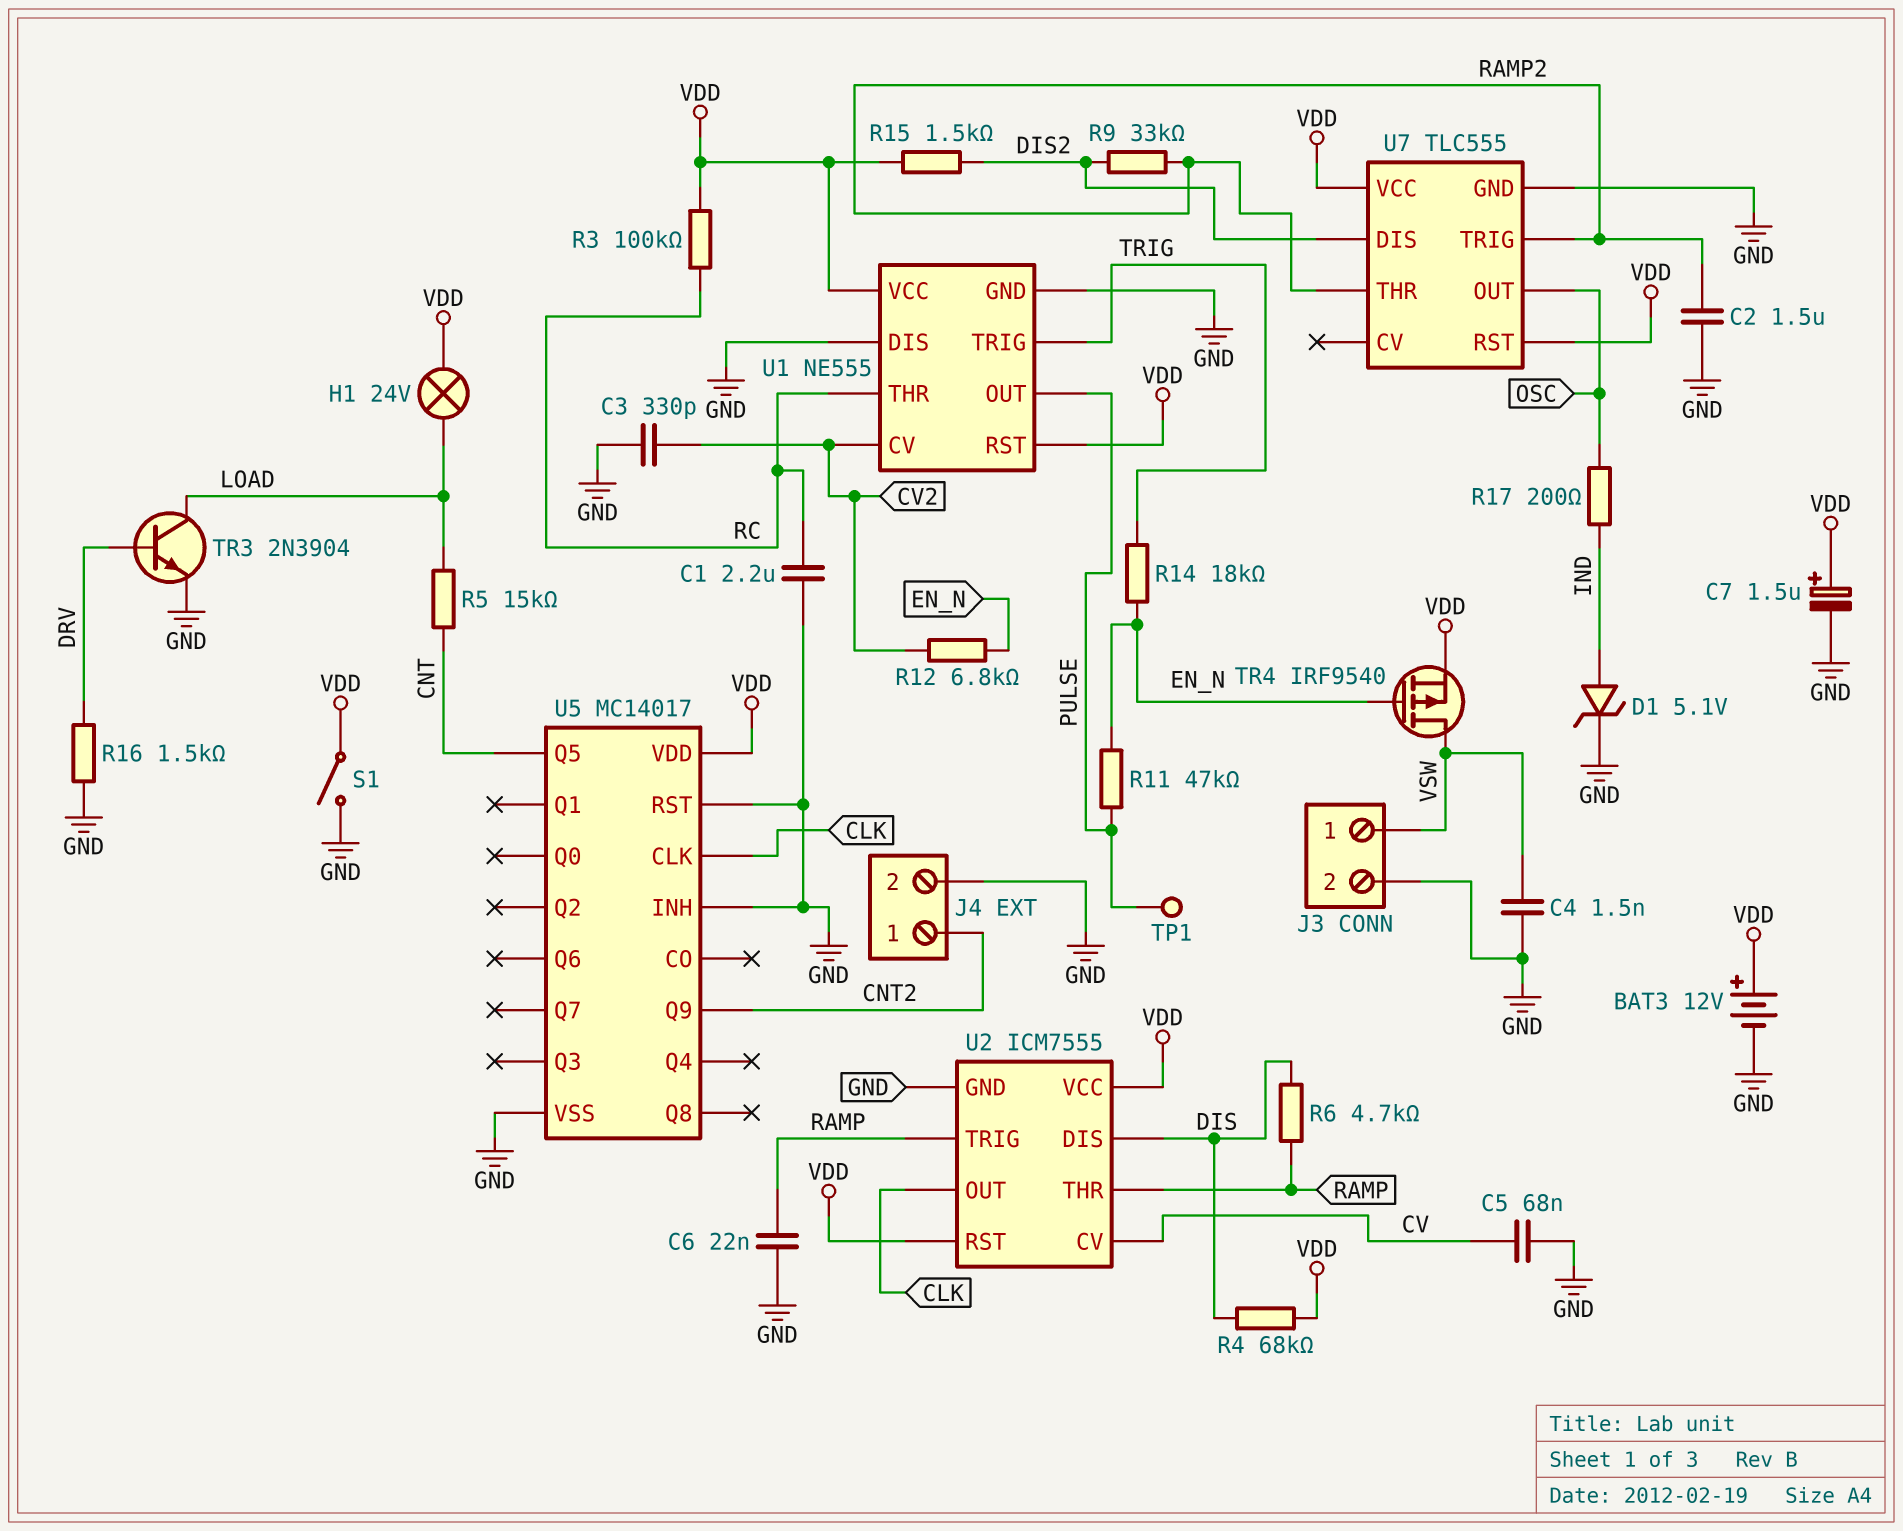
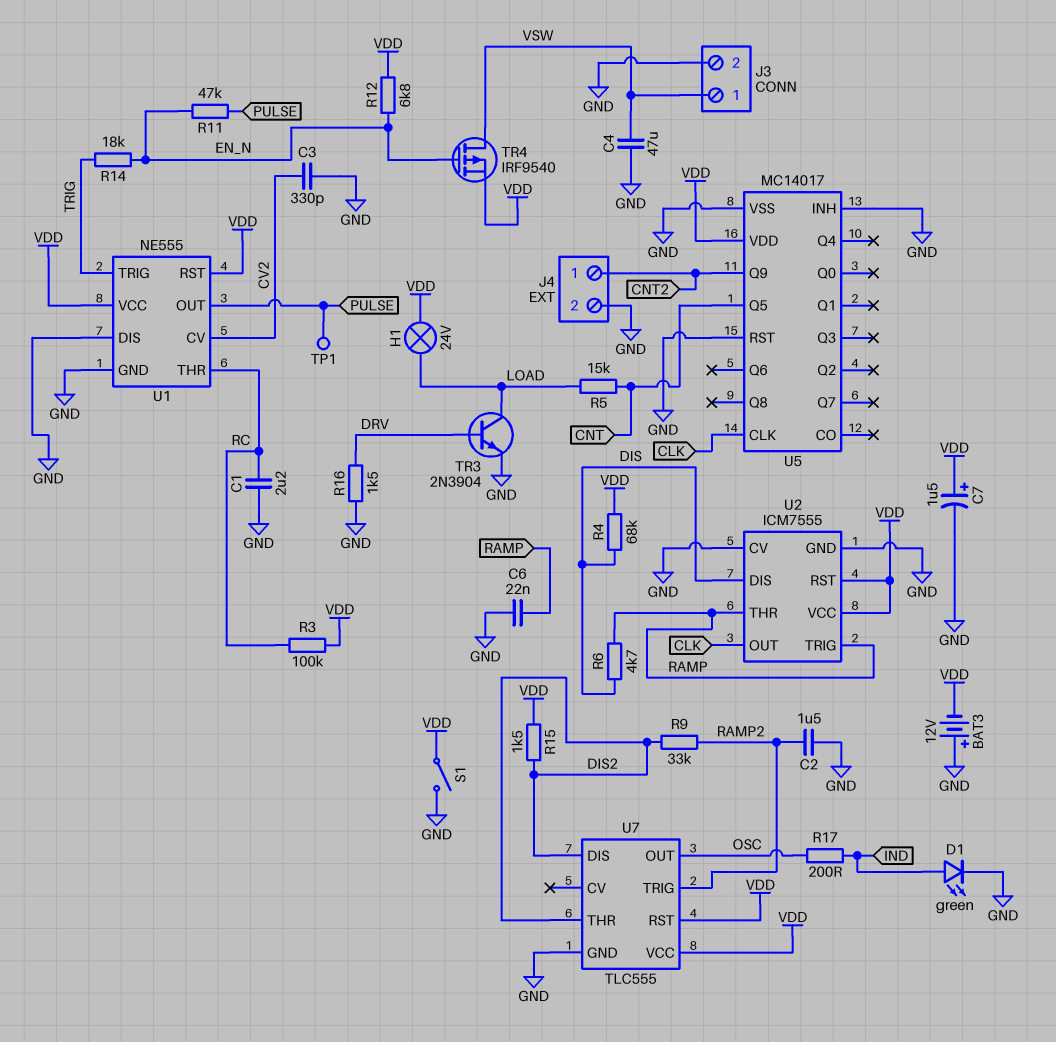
BAT3: 12V (plus VDD, minus GND) -> 12V (plus GND, minus VDD)
C4: 1.5nF (GND, VSW) -> 47uF (GND, VSW)
C5: 68nF (CV, GND) -> none
D1: zener 5.1V (A IND, K GND) -> LED green (A IND, K GND)
R12: 6.8k (CV2, EN_N) -> 6.8k (EN_N, VDD)
U2 pin CV: CV -> GND
U7 pin THR: RAMP2 -> DIS2

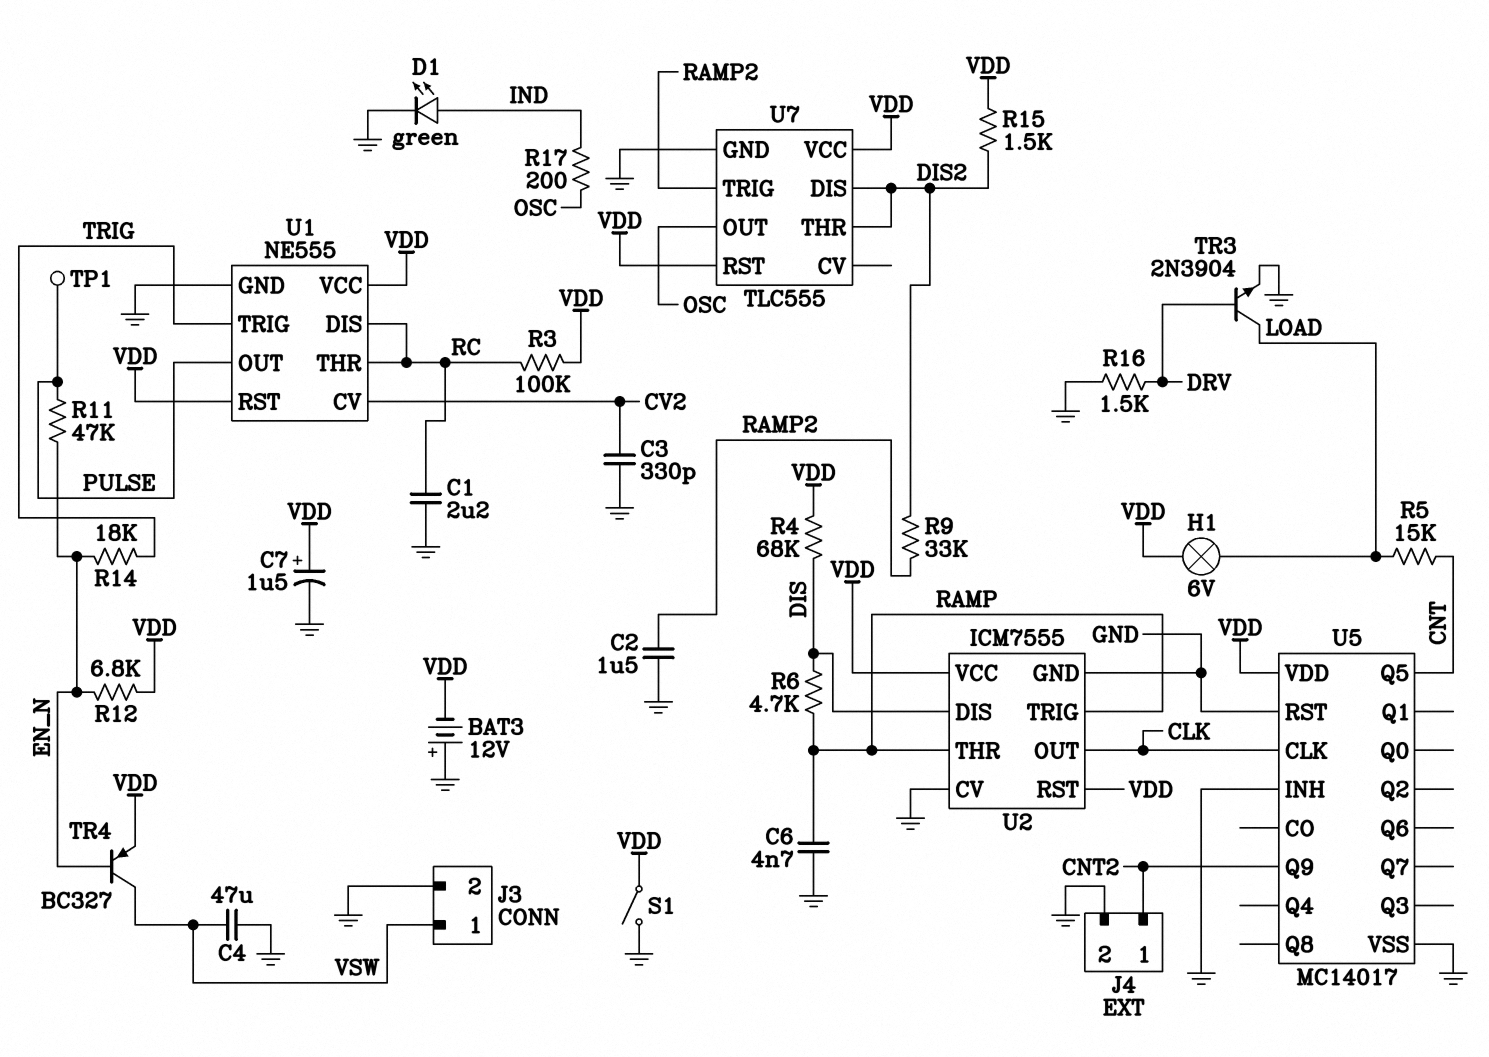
C6: 22nF (GND, RAMP) -> 4.7nF (GND, RAMP)
H1: lamp 24V (LOAD, VDD) -> lamp 6V (LOAD, VDD)
TR4: PMOS IRF9540 (G EN_N, D VSW, S VDD) -> PNP BC327 (B EN_N, C VSW, E VDD)
U1 pin DIS: GND -> RC

